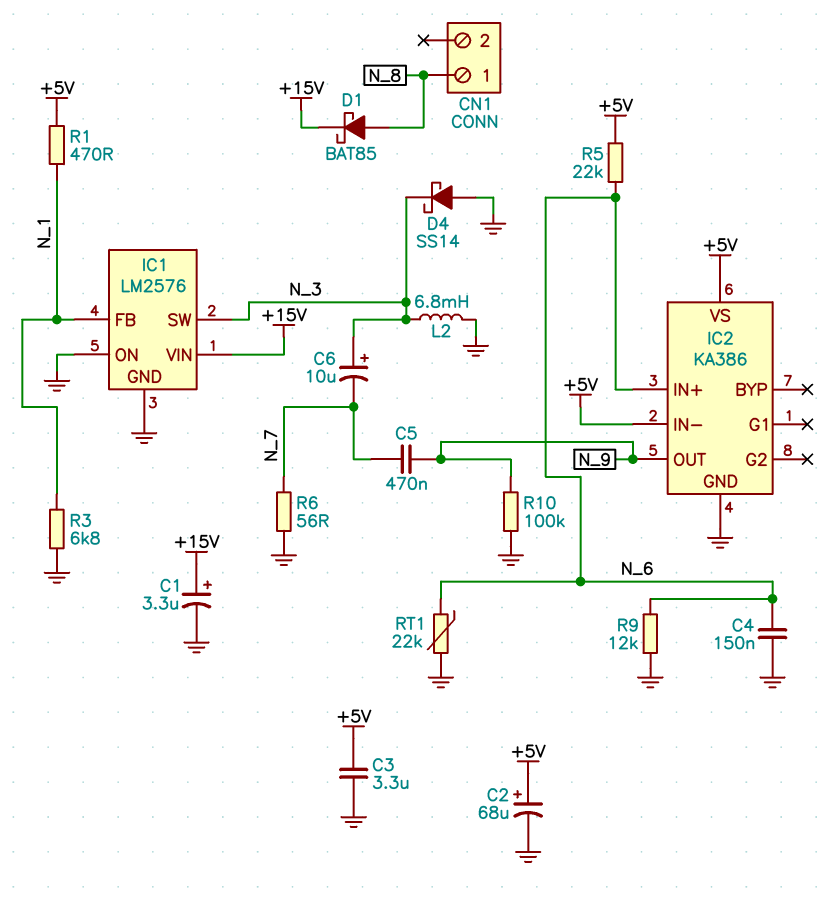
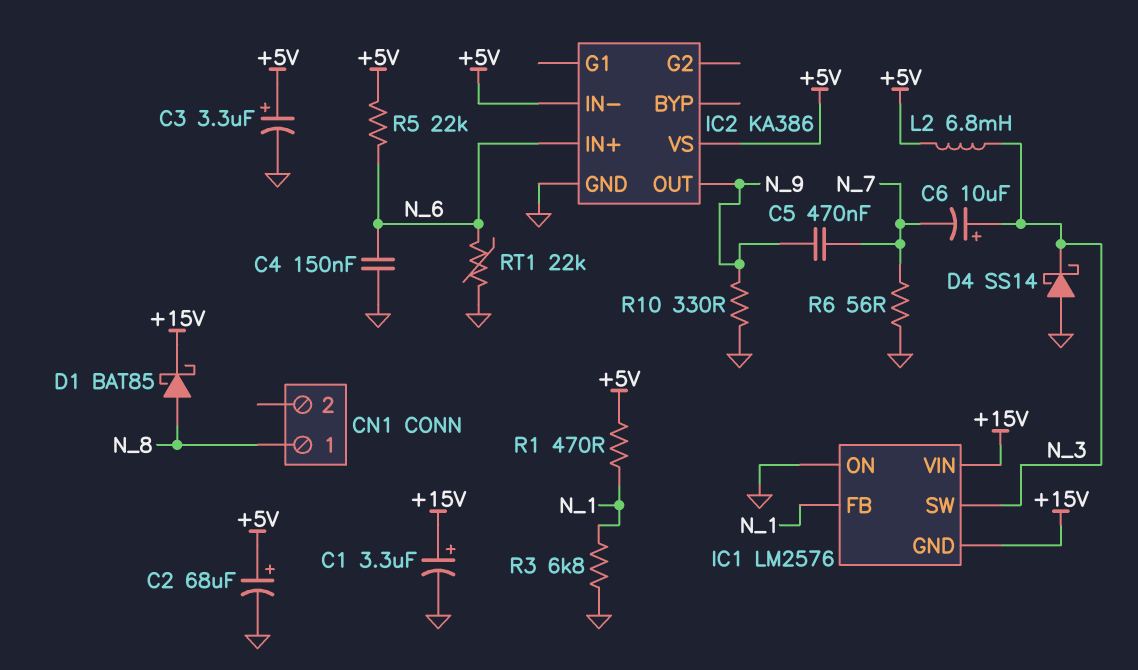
C3: 3.3uF (+5V, GND) -> 3.3uF (plus +5V, minus GND)
IC1 pin GND: GND -> +15V
L2: 6.8mH (GND, N_3) -> 6.8mH (+5V, N_3)
R9: 12k (GND, N_6) -> none
R10: 100k (GND, N_9) -> 330 (GND, N_9)

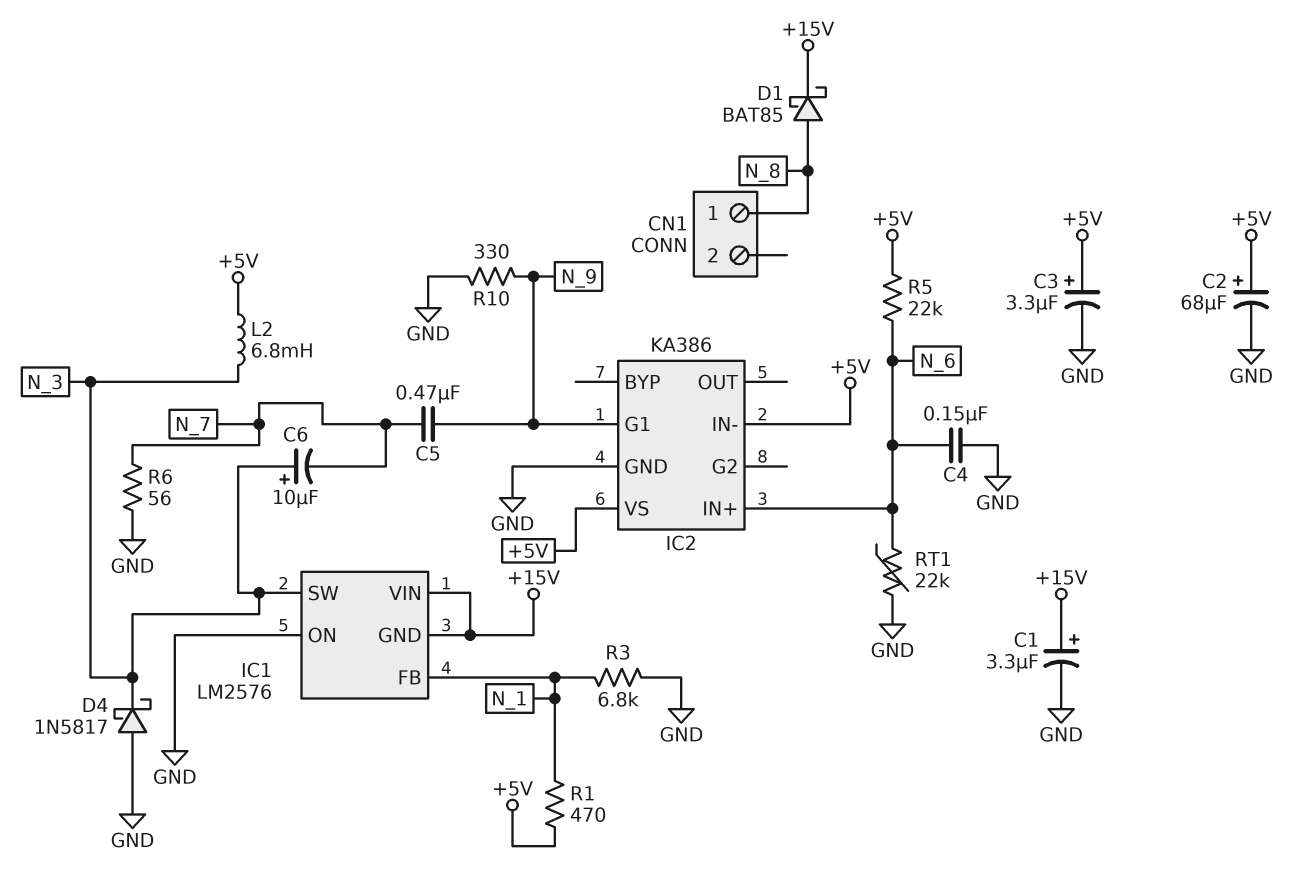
D4: schottky SS14 (A GND, K N_3) -> schottky 1N5817 (A GND, K N_3)
IC2 pin G1: none -> N_9
IC2 pin OUT: N_9 -> none

